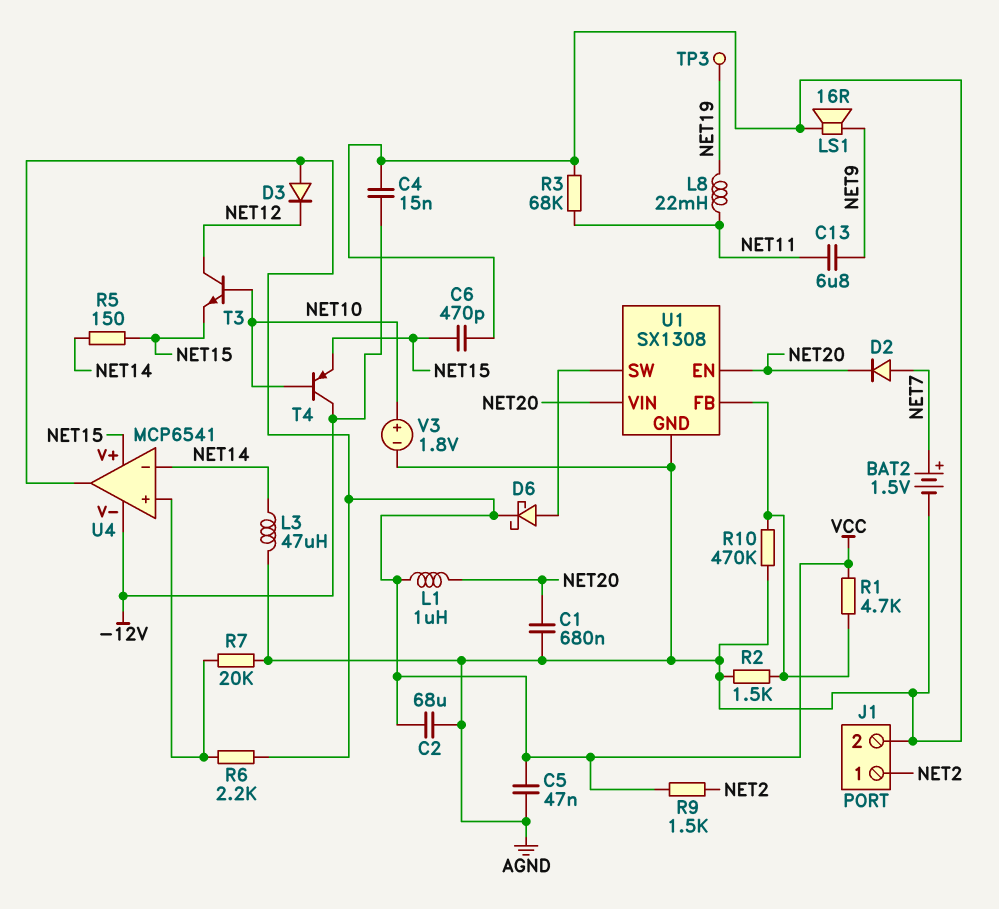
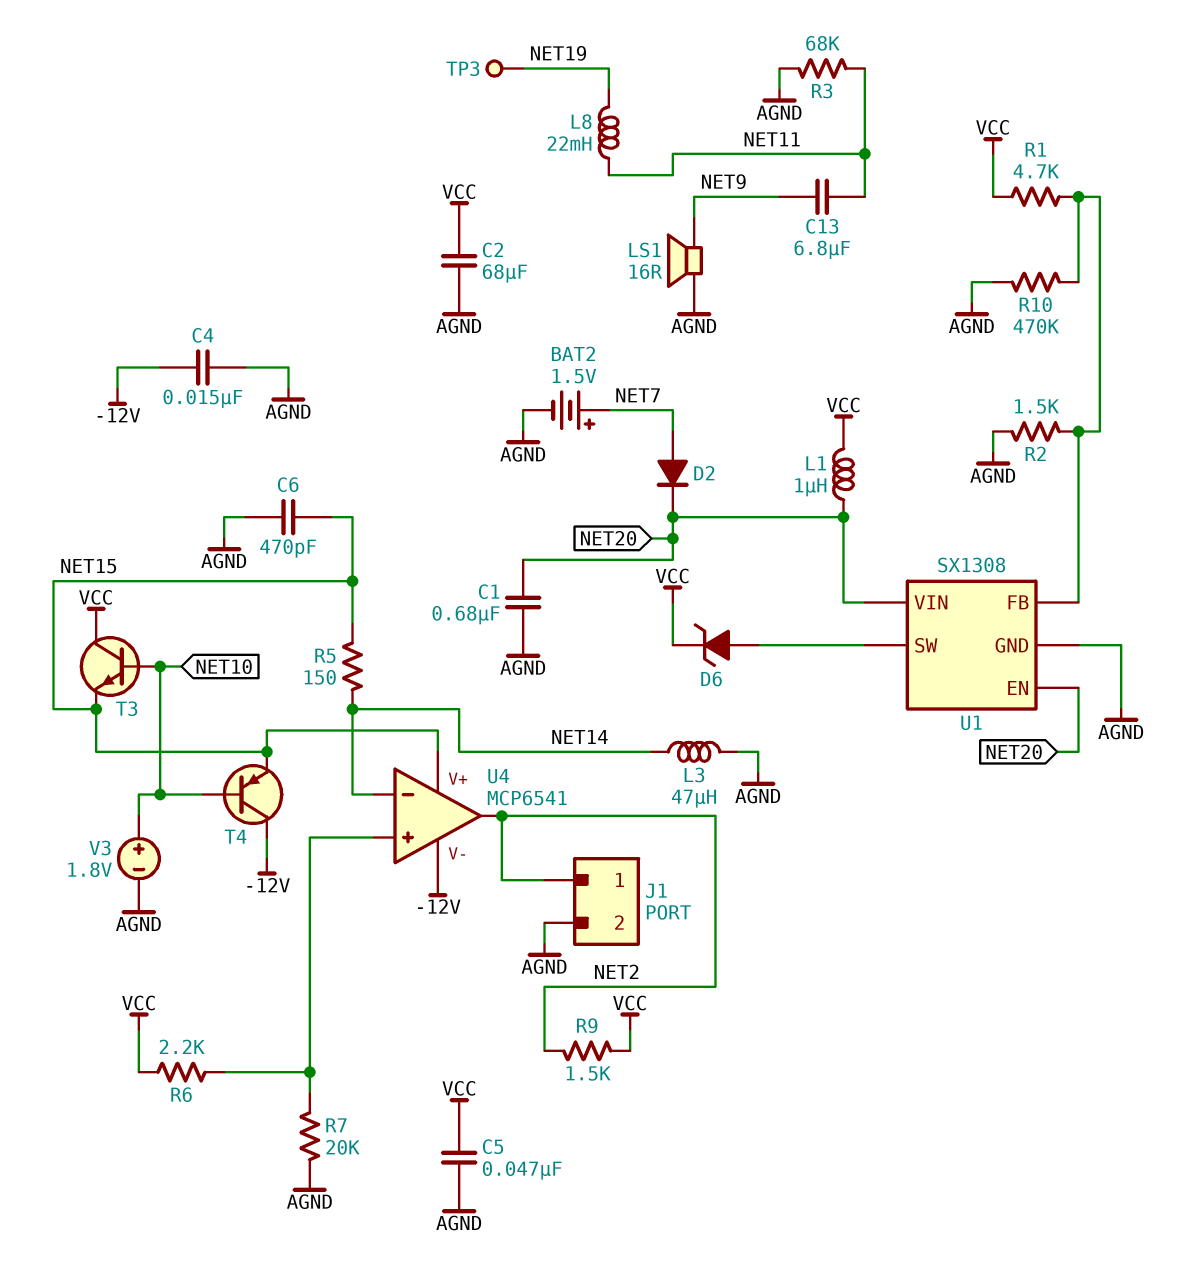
D3: diode (A VCC, K NET12) -> none
D6: schottky (A U1/SW, K VCC) -> zener (A U1/SW, K VCC)
T3: NPN (B NET10, C NET12, E NET15) -> NPN (B NET10, C VCC, E NET15)
U4 pin out: VCC -> NET2

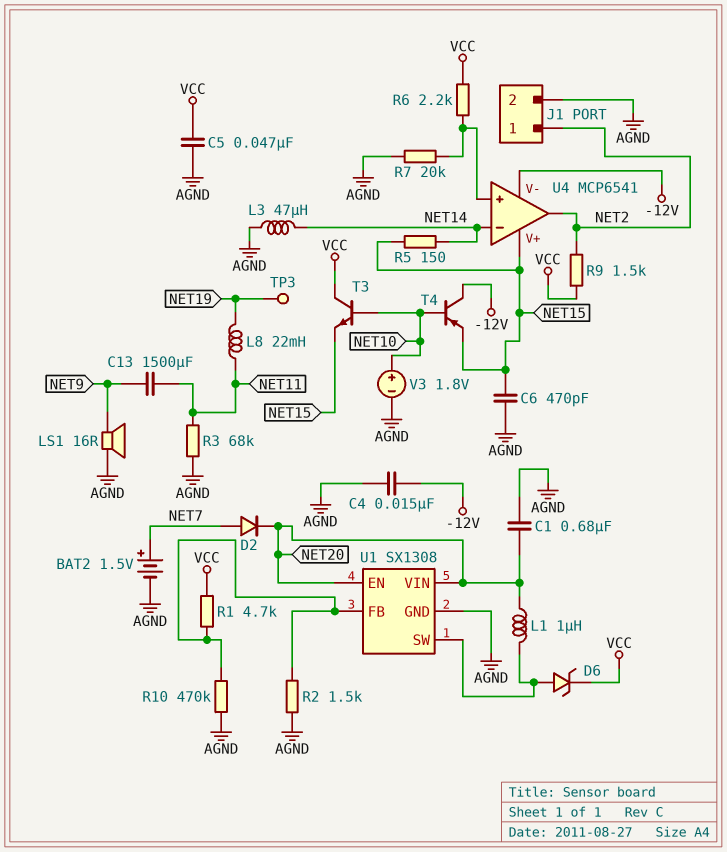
C2: 68uF (AGND, VCC) -> none
C13: 6.8uF (NET9, NET11) -> 1500uF (NET9, NET11)
L1: 1uH (NET20, VCC) -> 1uH (NET20, U1/SW)

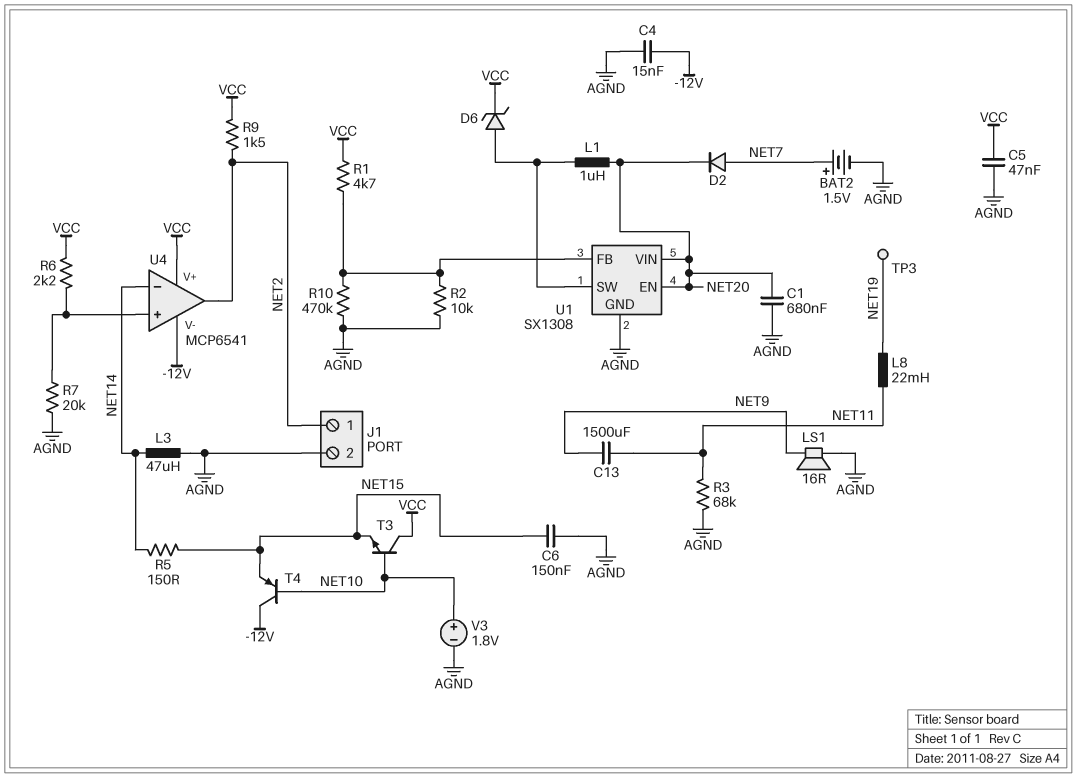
C6: 470pF (AGND, NET15) -> 150nF (AGND, NET15)
R2: 1.5k (AGND, U1/FB) -> 10k (AGND, U1/FB)
U4 pin V+: NET15 -> VCC

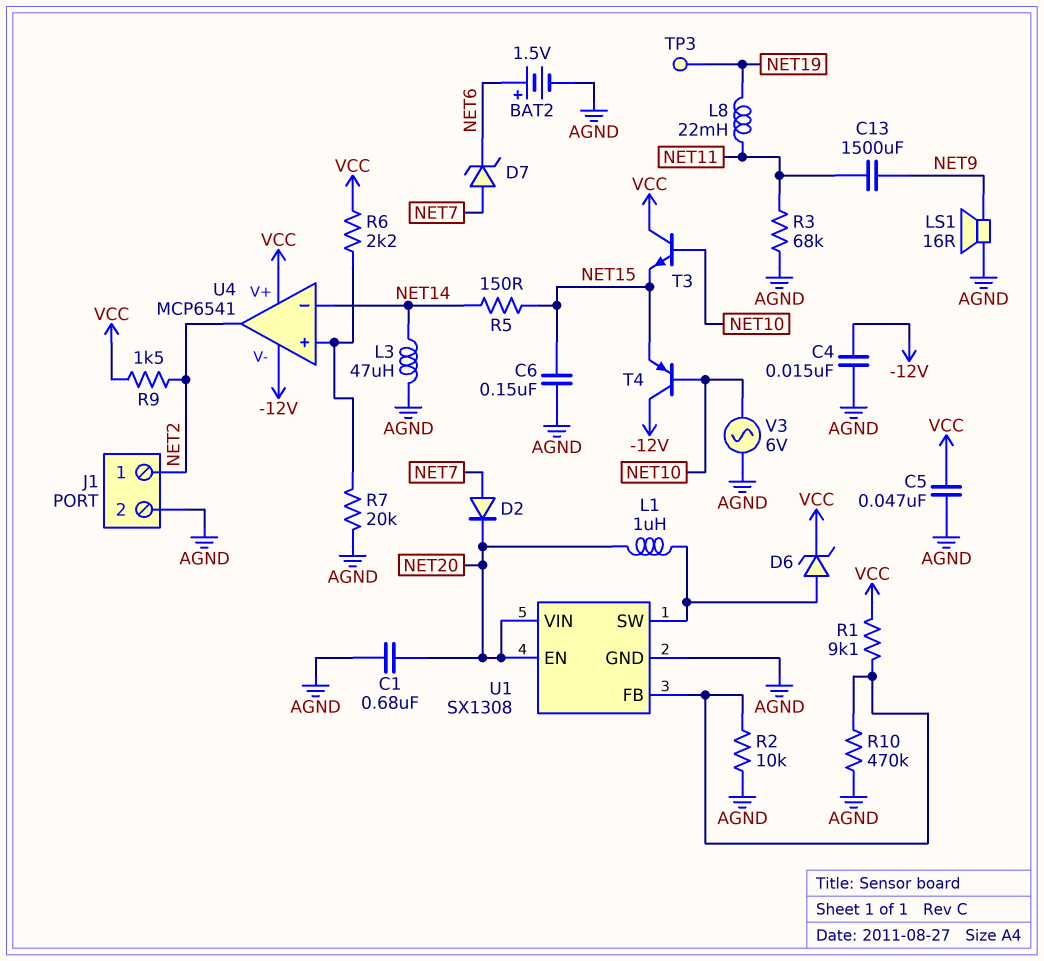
BAT2: 1.5V (plus NET7, minus AGND) -> 1.5V (plus NET6, minus AGND)
D7: none -> zener (A NET7, K NET6)
R1: 4.7k (U1/FB, VCC) -> 9.1k (U1/FB, VCC)
V3: 1.8V (plus NET10, minus AGND) -> AC 6V (AGND, NET10)

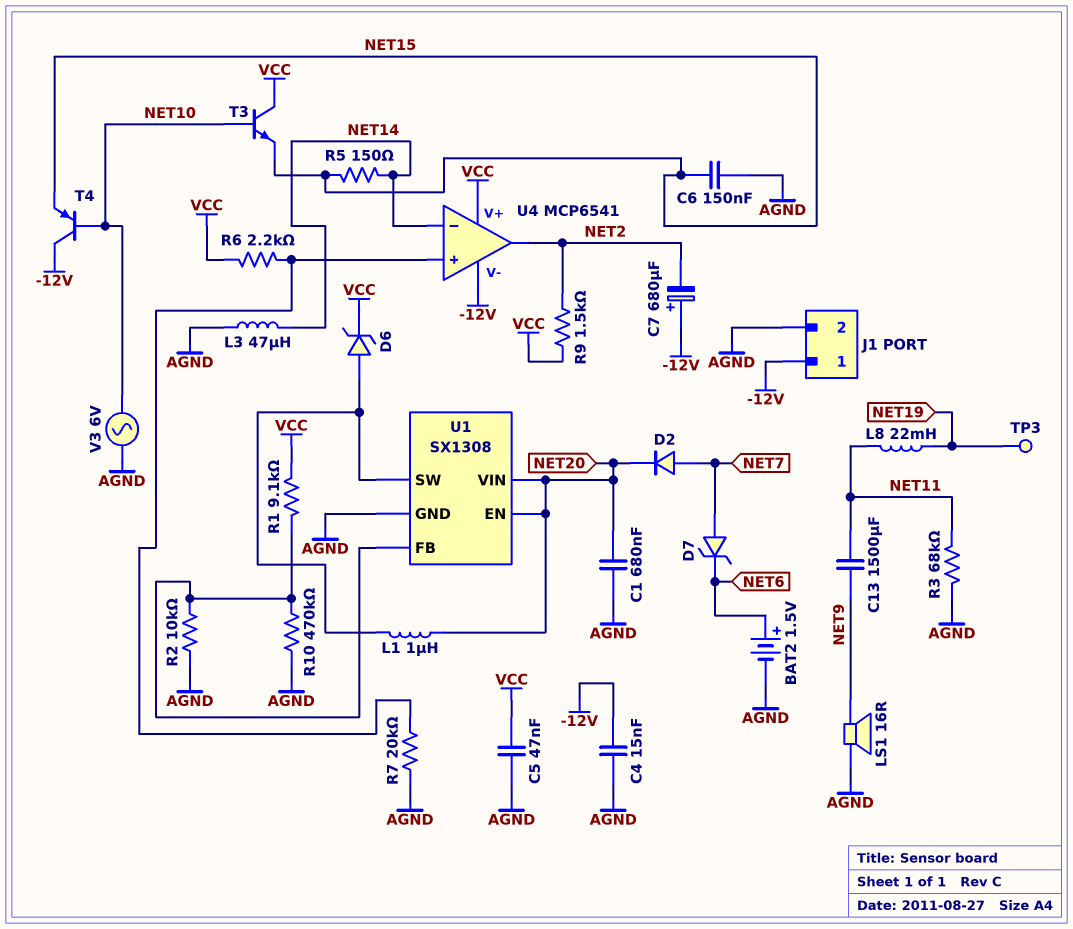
C7: none -> 680uF (plus -12V, minus NET2)
J1 pin 1: NET2 -> -12V

